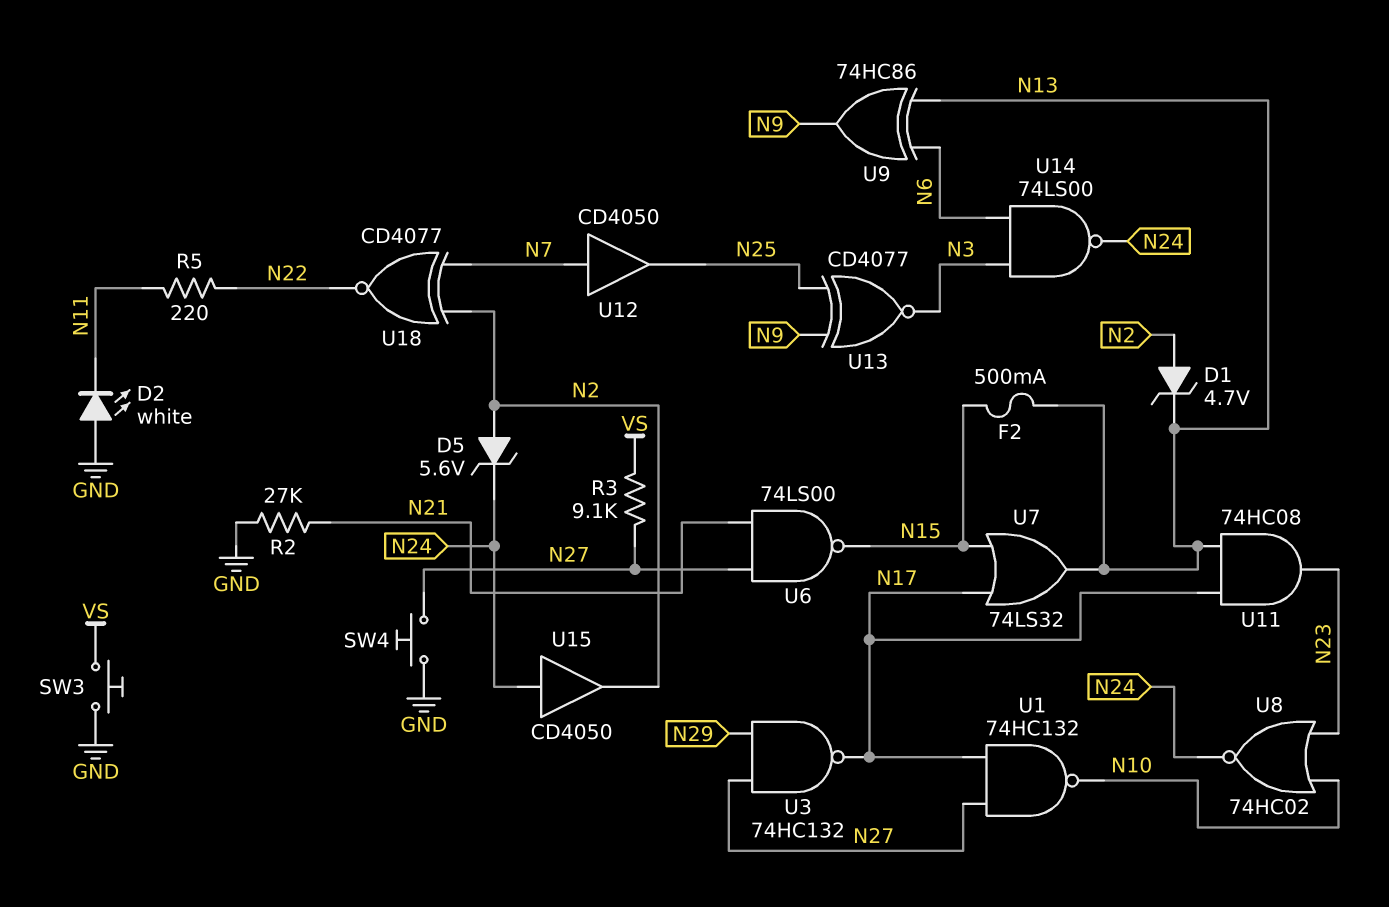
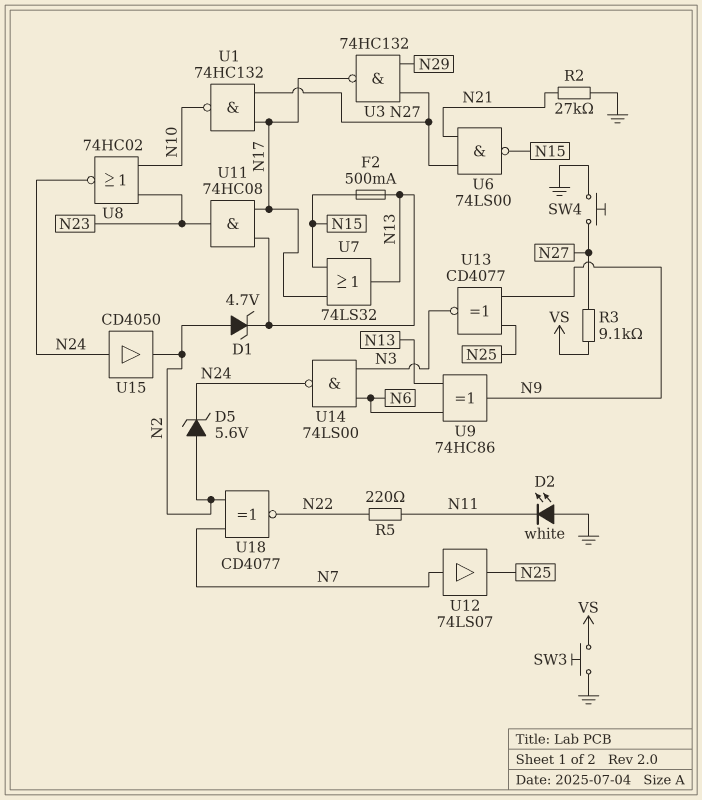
U12: buffer CD4050 (in N7, out N25) -> buffer 74LS07 (in N7, out N25)

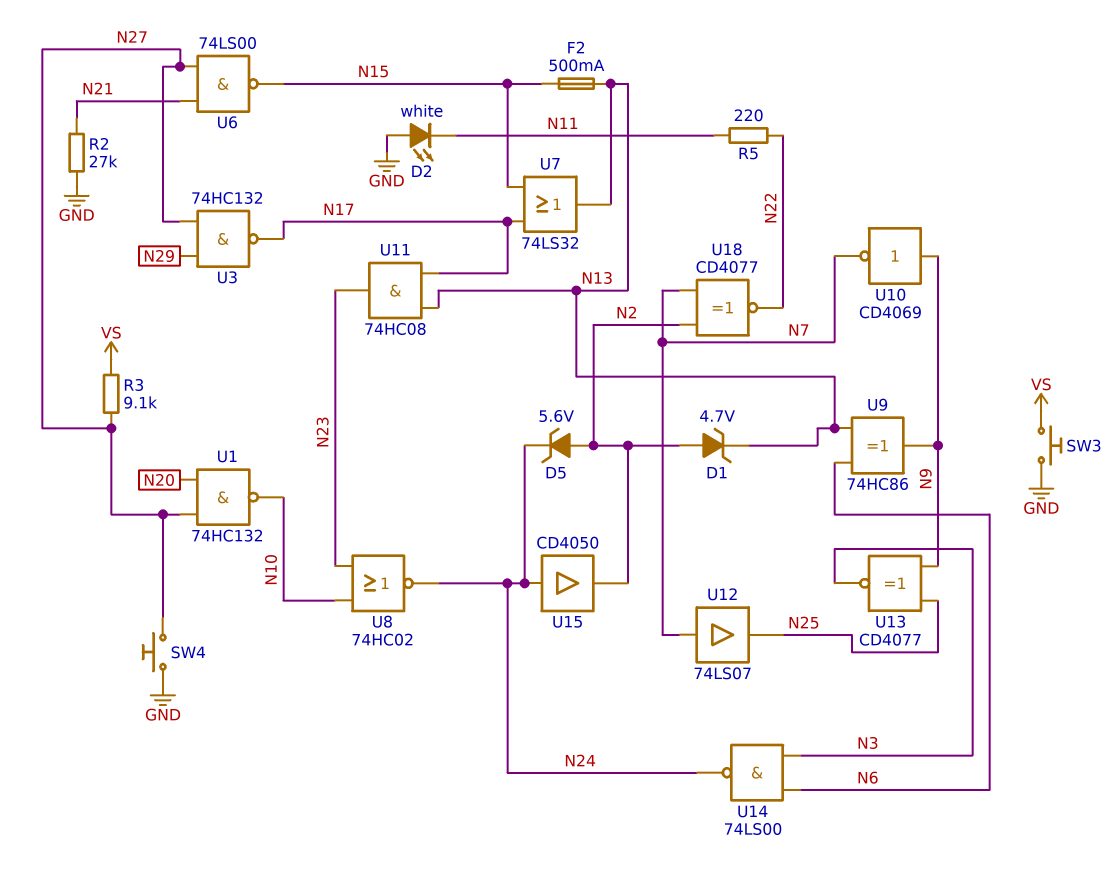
U1: NAND 74HC132 (in N17, in N27, out N10) -> NAND 74HC132 (in N20, in N27, out N10)
U10: none -> NOT CD4069 (in N9, out N7)

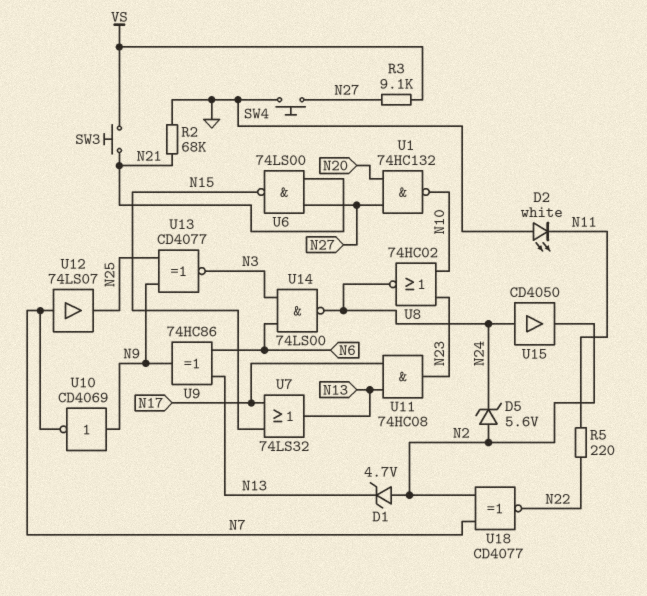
F2: 500mA (N13, N15) -> none
R2: 27k (GND, N21) -> 68k (GND, N21)
SW3: button (GND, VS) -> button (N21, VS)
U3: NAND 74HC132 (in N27, in N29, out N17) -> none

